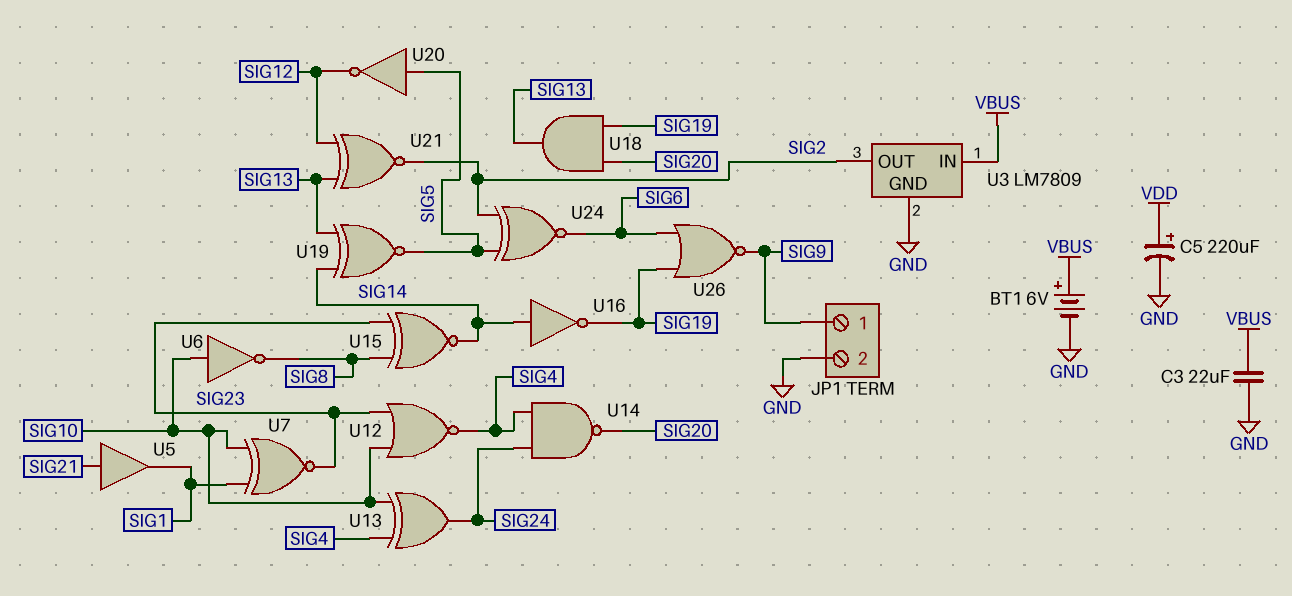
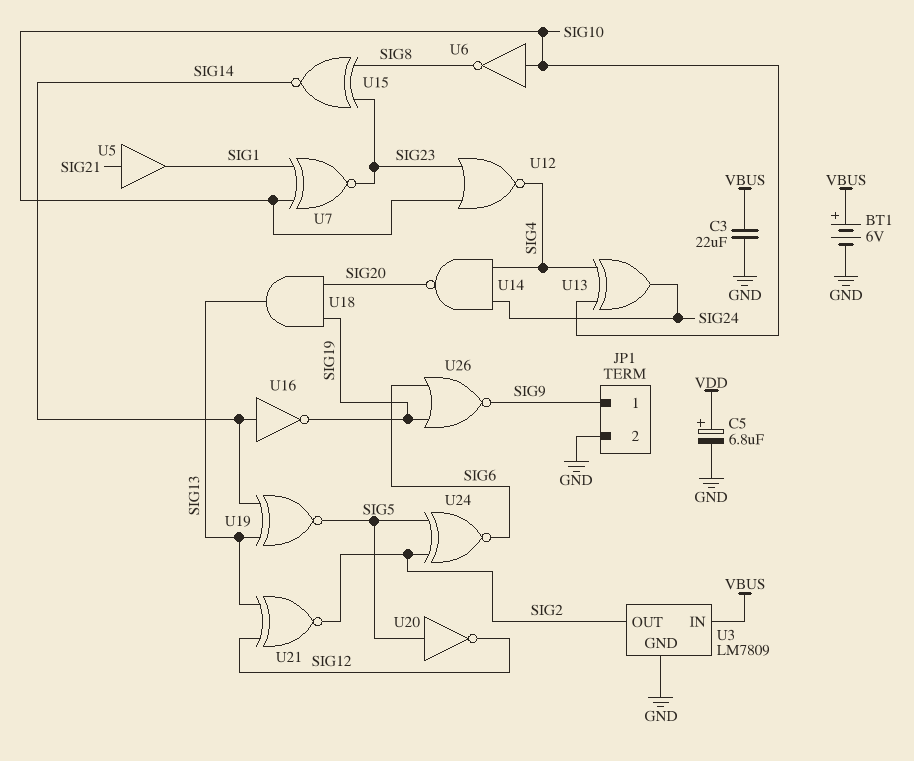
C5: 220uF (plus VDD, minus GND) -> 6.8uF (plus VDD, minus GND)

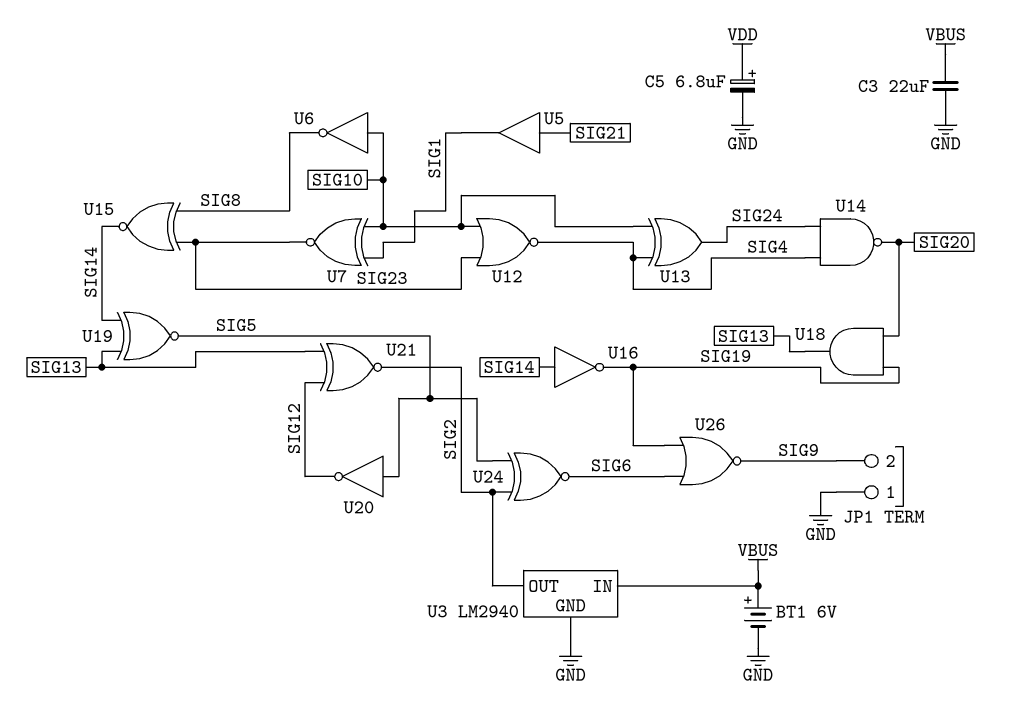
JP1 pin 1: SIG9 -> GND
JP1 pin 2: GND -> SIG9
U3: LM7809 -> LM2940

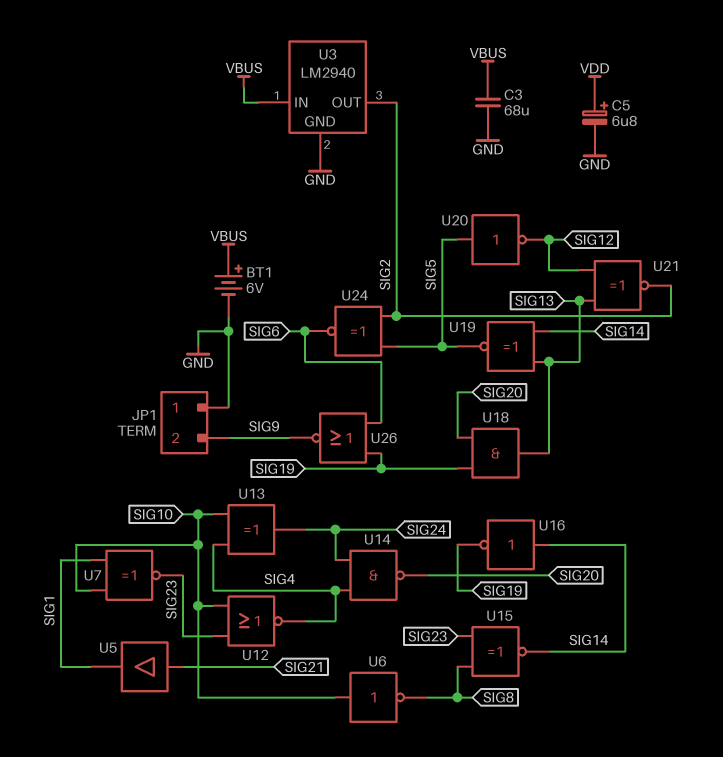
C3: 22uF (GND, VBUS) -> 68uF (GND, VBUS)

